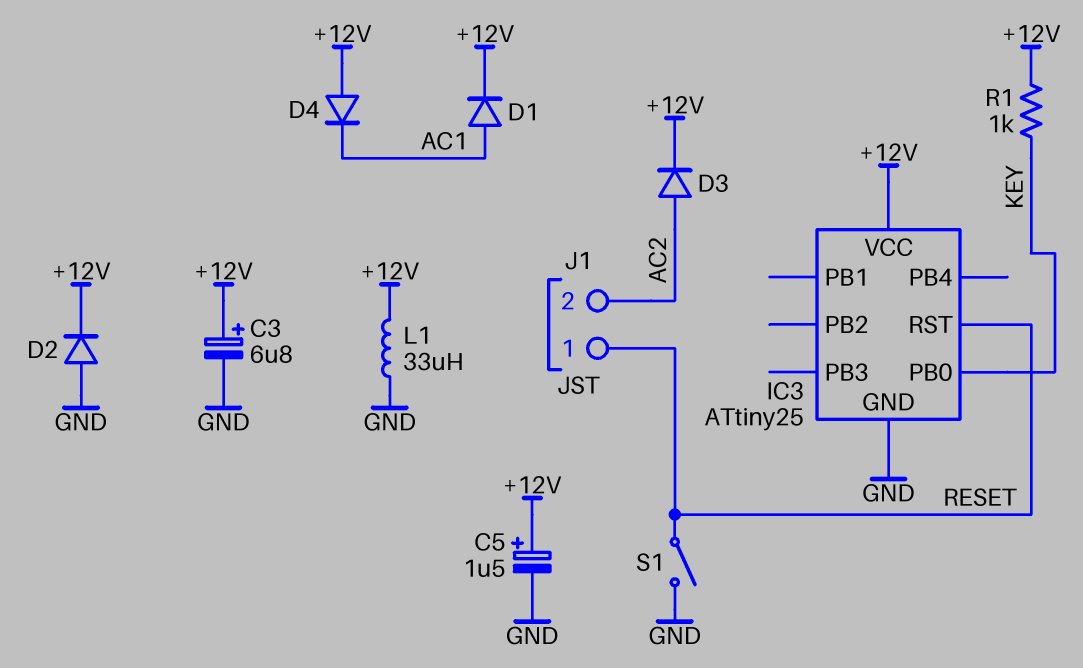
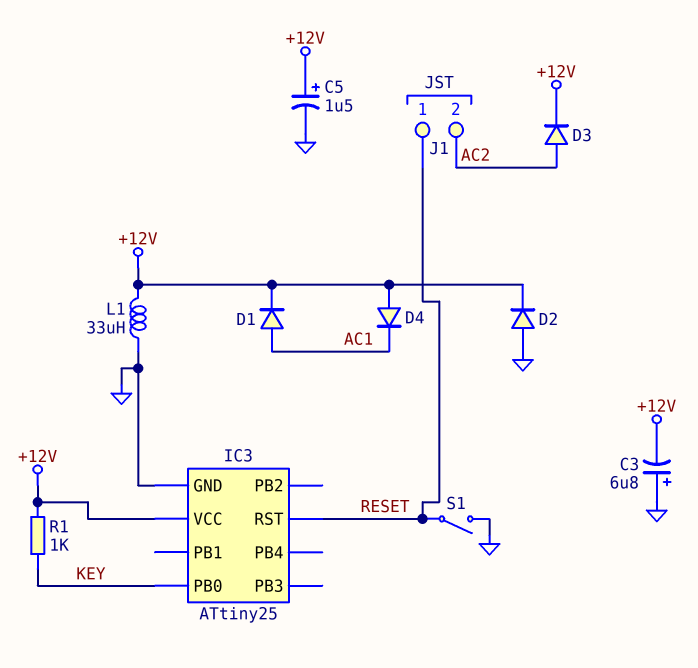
C3: 6.8uF (plus +12V, minus GND) -> 6.8uF (plus GND, minus +12V)

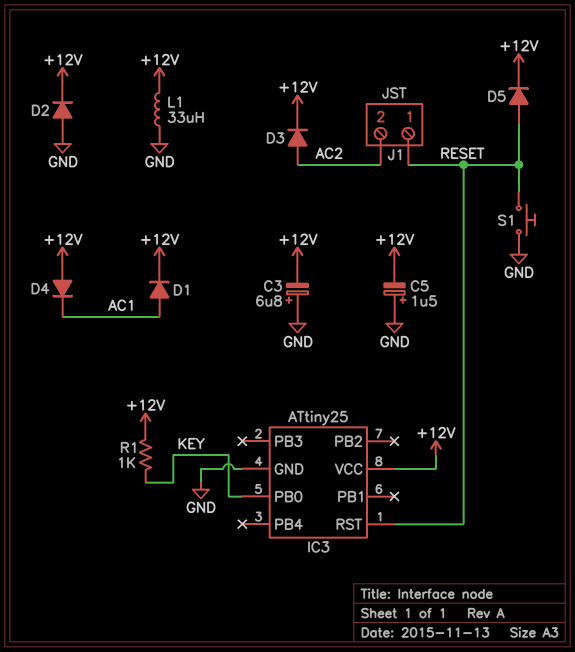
C5: 1.5uF (plus +12V, minus GND) -> 1.5uF (plus GND, minus +12V)
D5: none -> diode (A RESET, K +12V)
S1: switch (GND, RESET) -> button (GND, RESET)

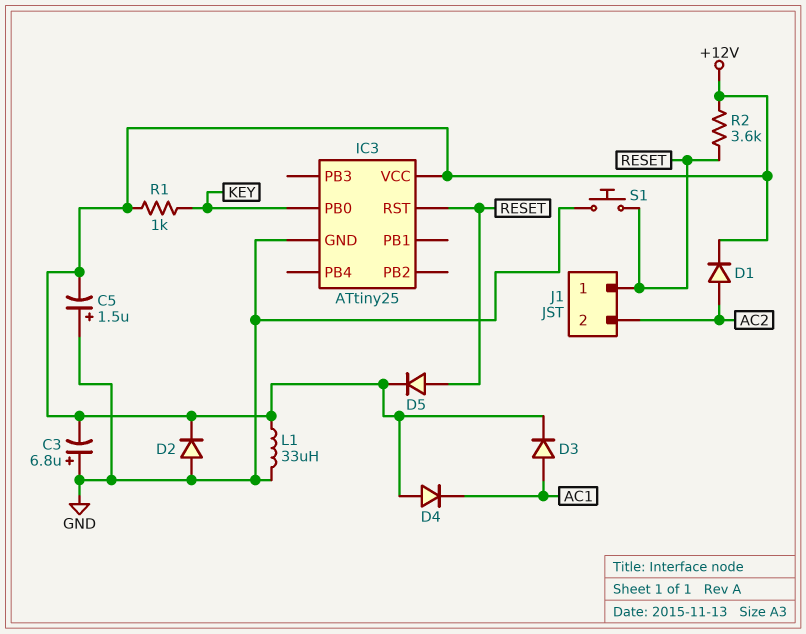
D1: diode (A AC1, K +12V) -> diode (A AC2, K +12V)
D3: diode (A AC2, K +12V) -> diode (A AC1, K +12V)
R2: none -> 3.6k (+12V, RESET)

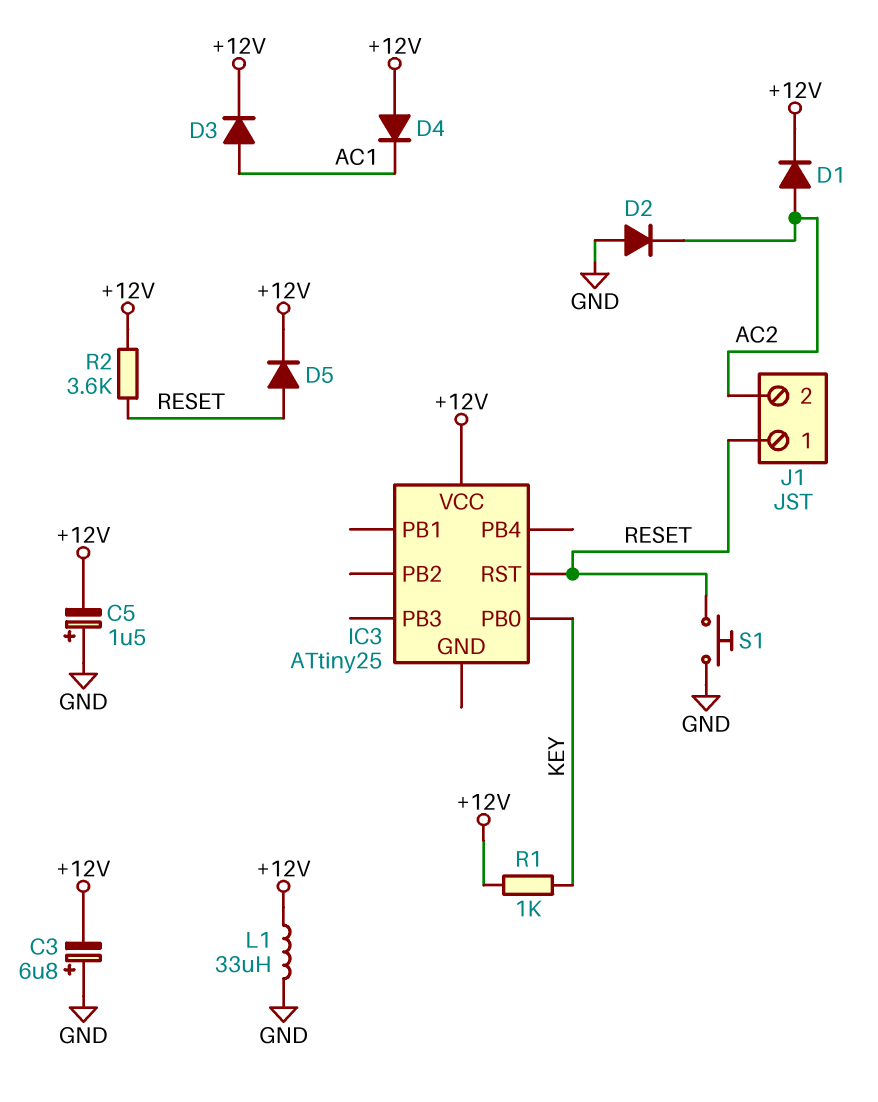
D2: diode (A GND, K +12V) -> diode (A GND, K AC2)
IC3 pin GND: GND -> none

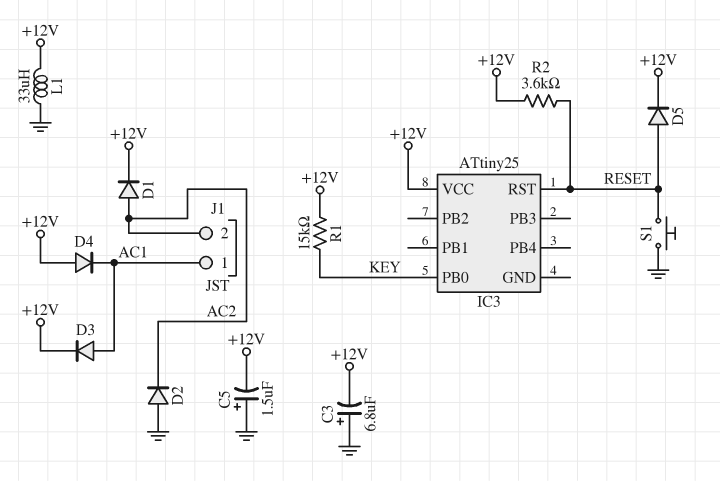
J1 pin 1: RESET -> AC1
R1: 1k (+12V, KEY) -> 15k (+12V, KEY)

